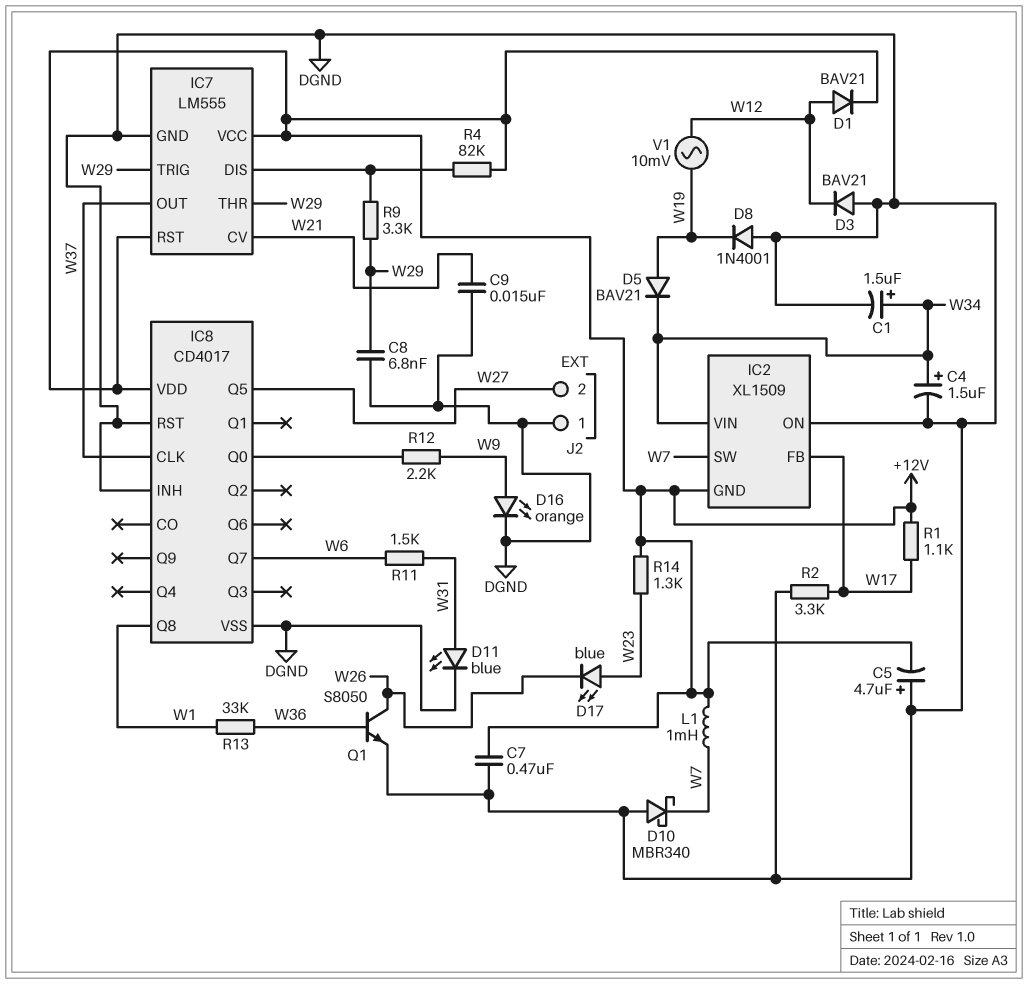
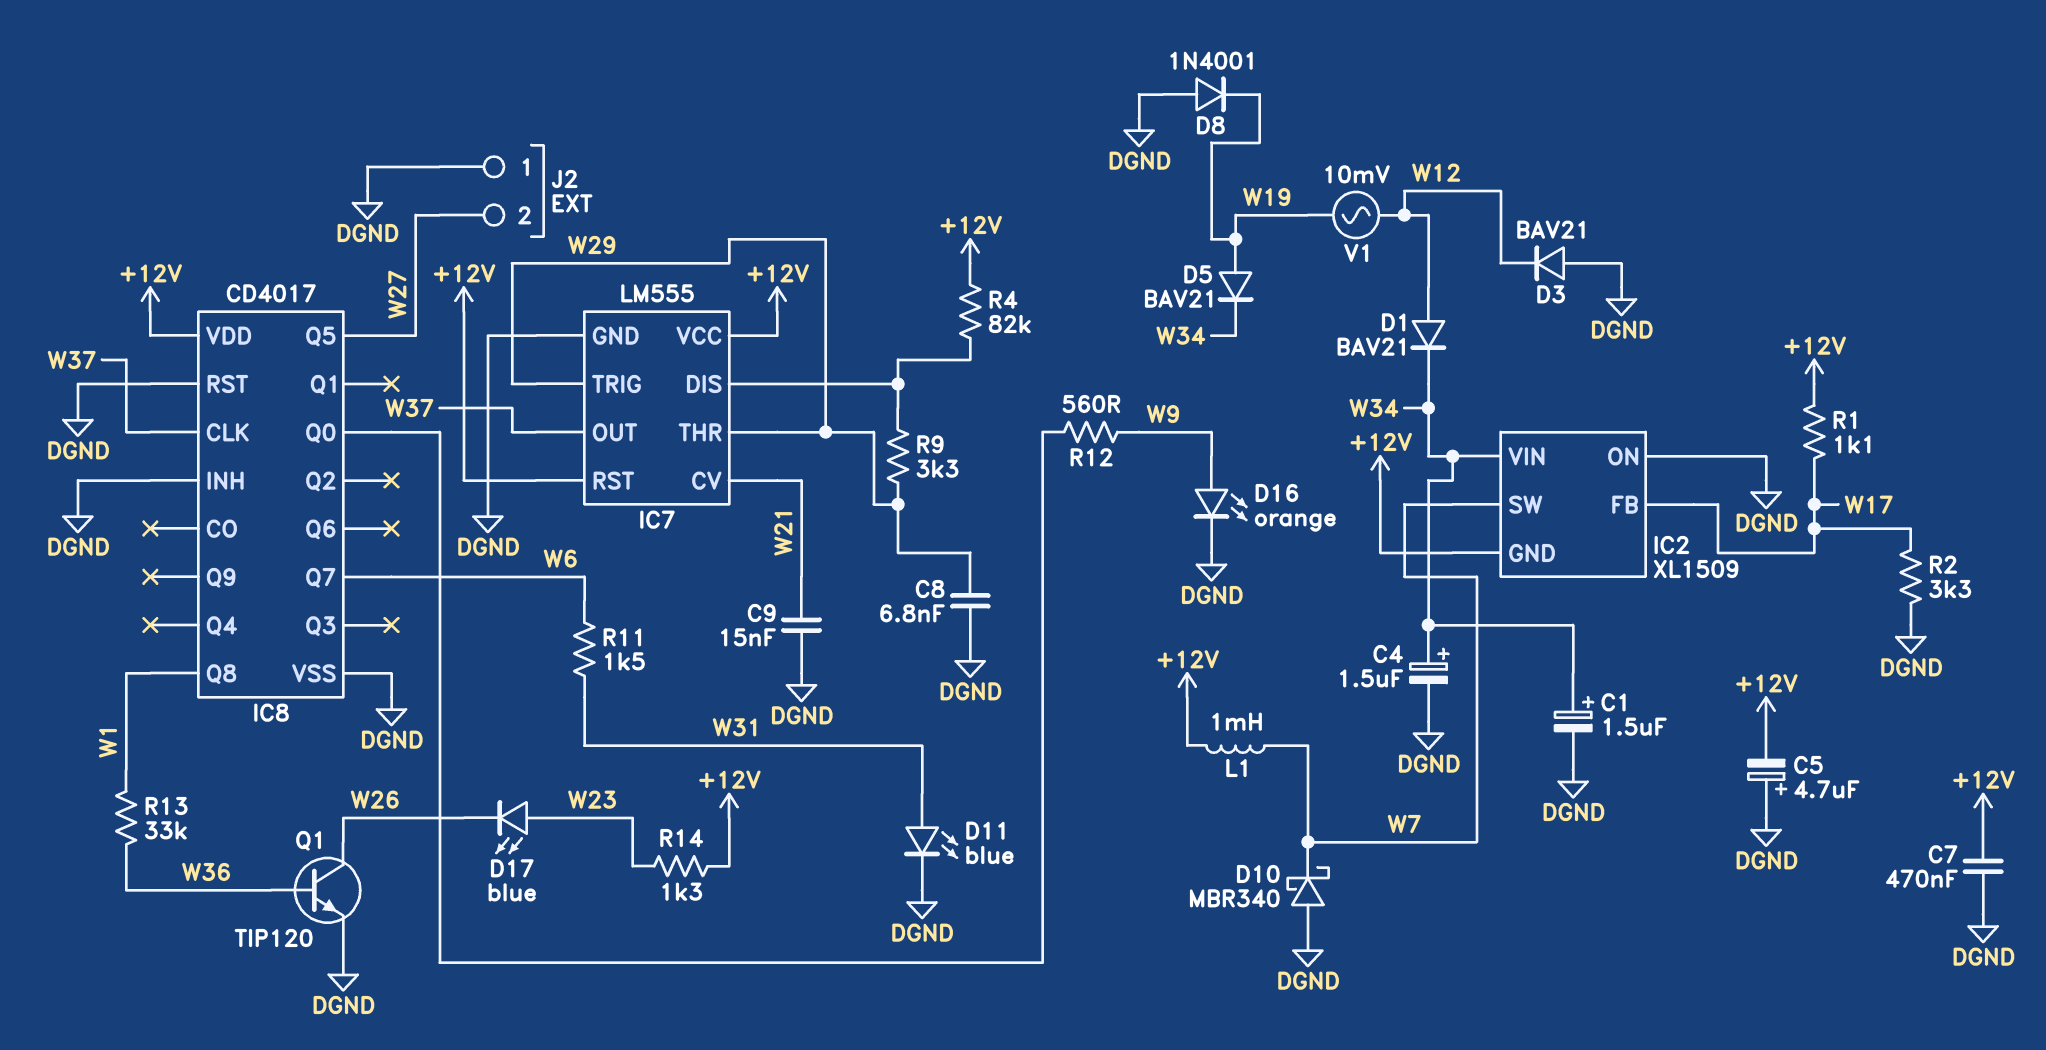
D1: diode BAV21 (A W12, K +12V) -> diode BAV21 (A W12, K W34)
Q1: NPN S8050 (B W36, C W26, E DGND) -> NPN TIP120 (B W36, C W26, E DGND)
R12: 2.2k (IC8/Q0, W9) -> 560 (IC8/Q0, W9)

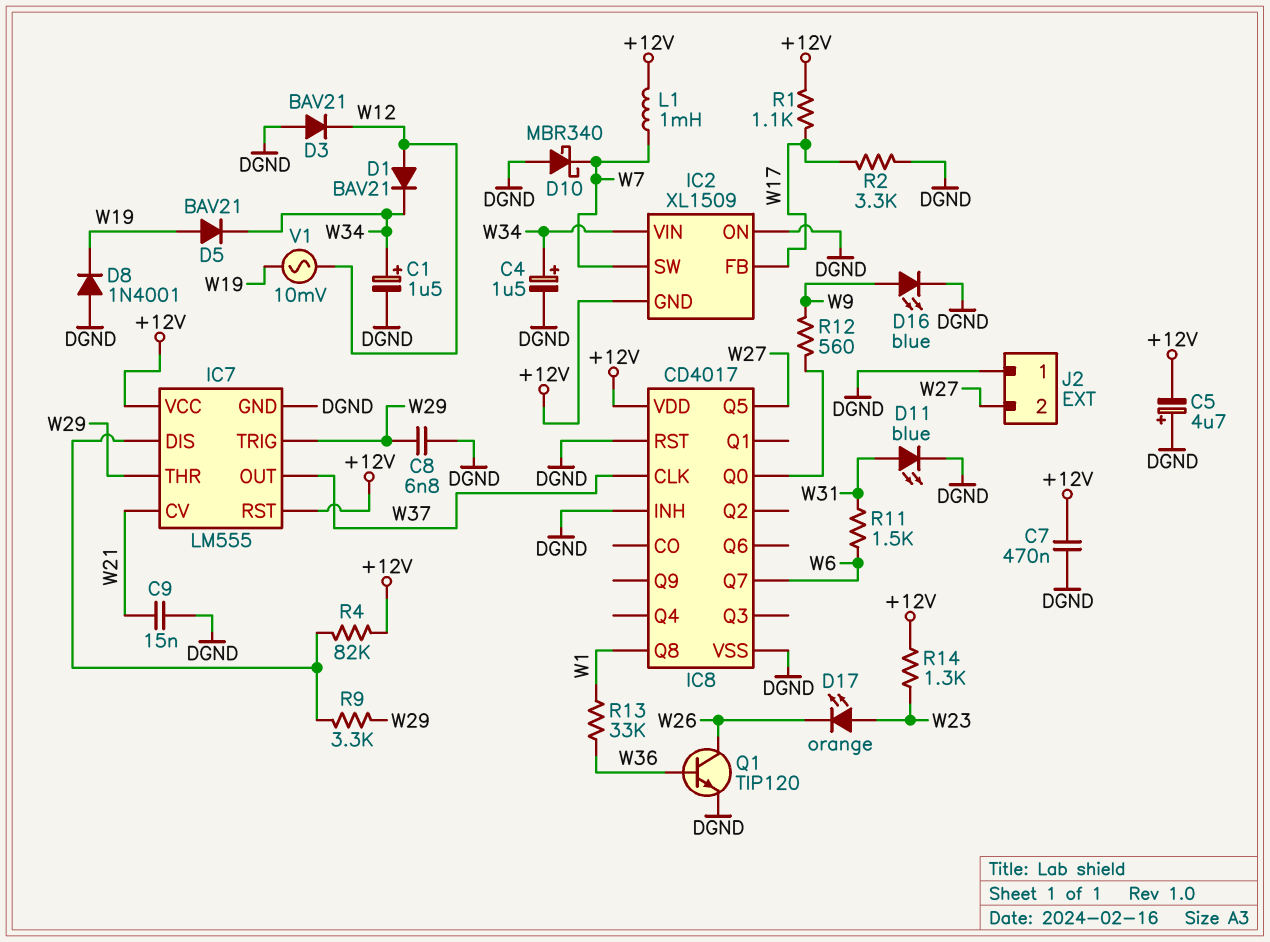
D16: LED orange (A W9, K DGND) -> LED blue (A W9, K DGND)
D17: LED blue (A W23, K W26) -> LED orange (A W23, K W26)

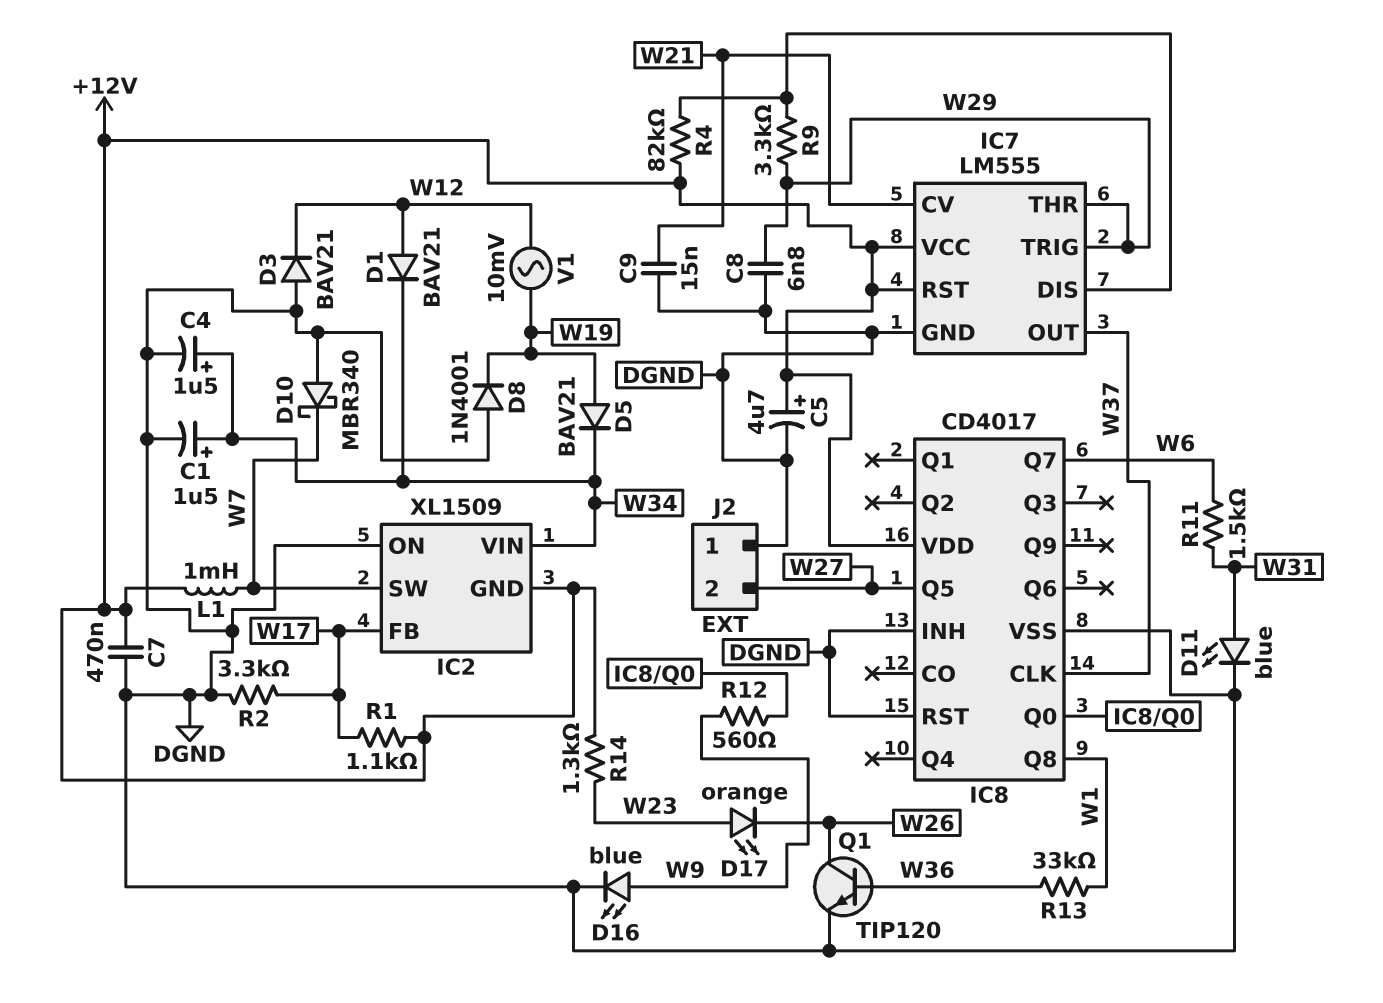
C5: 4.7uF (plus DGND, minus +12V) -> 4.7uF (plus +12V, minus DGND)

